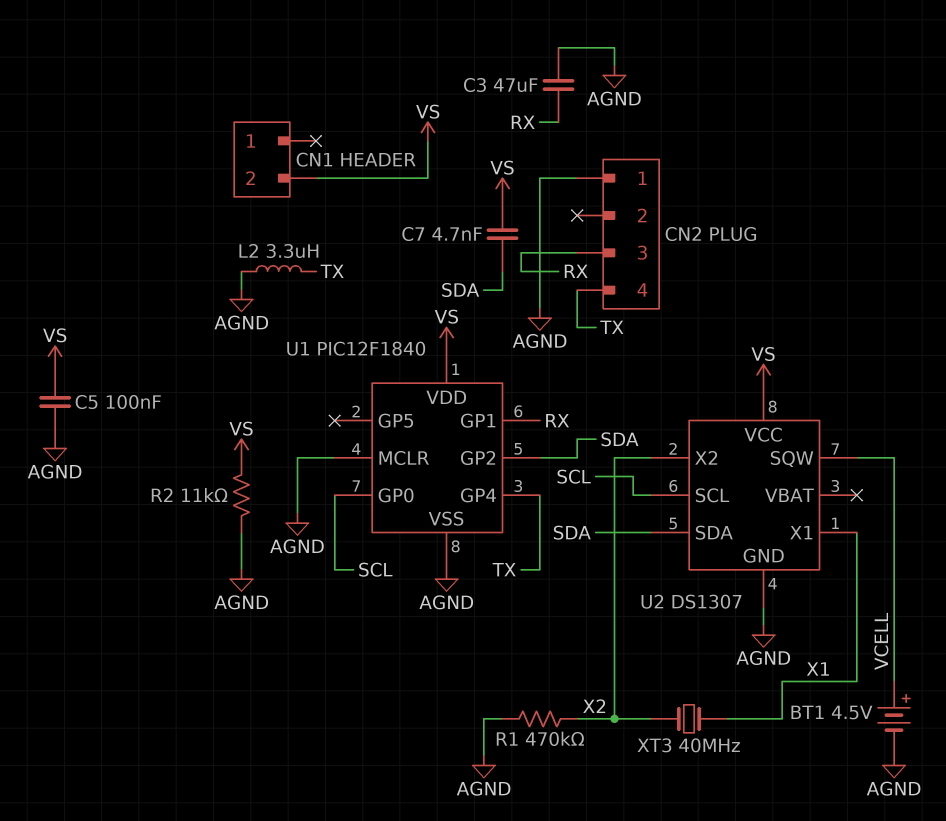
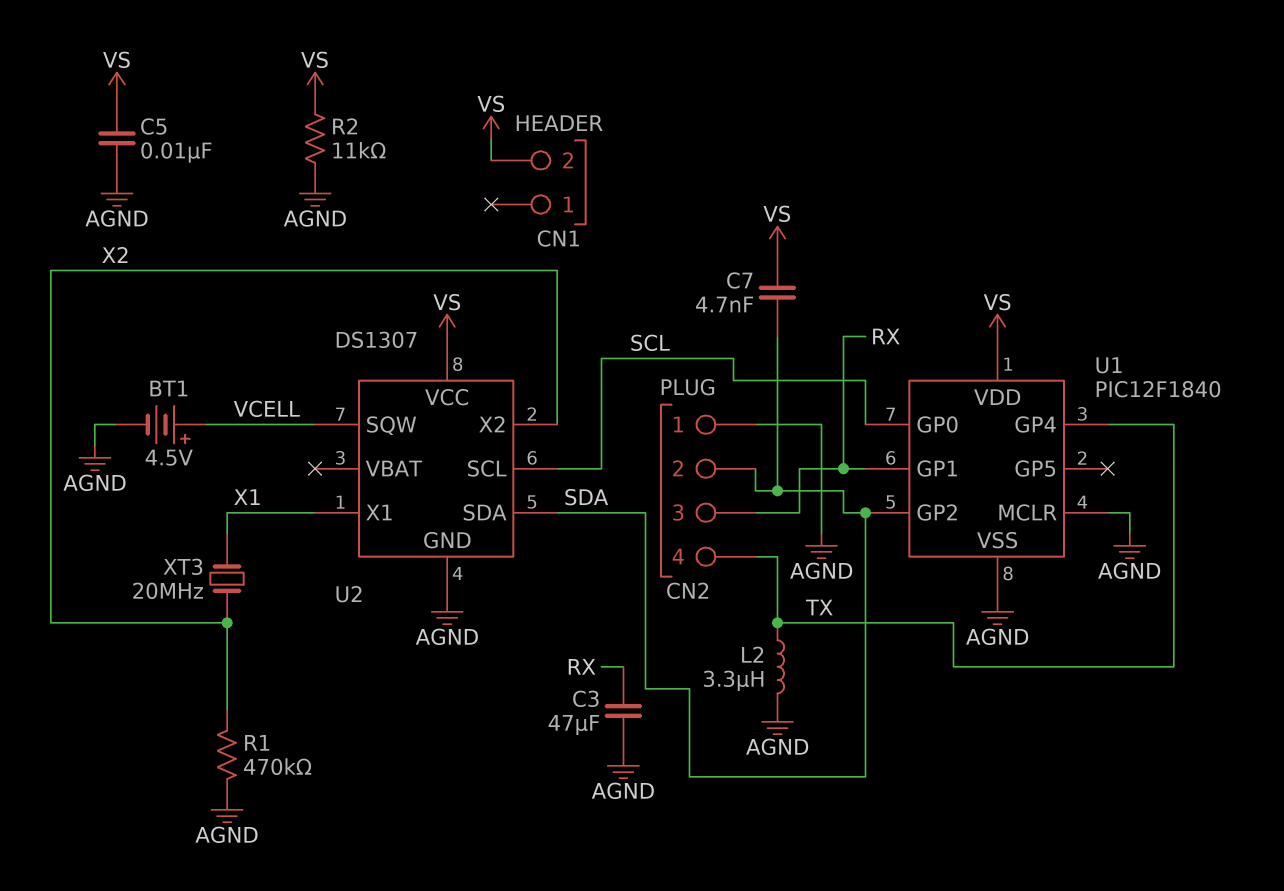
C5: 100nF (AGND, VS) -> 10nF (AGND, VS)
CN2 pin 2: none -> SDA
XT3: 40MHz (X1, X2) -> 20MHz (X1, X2)

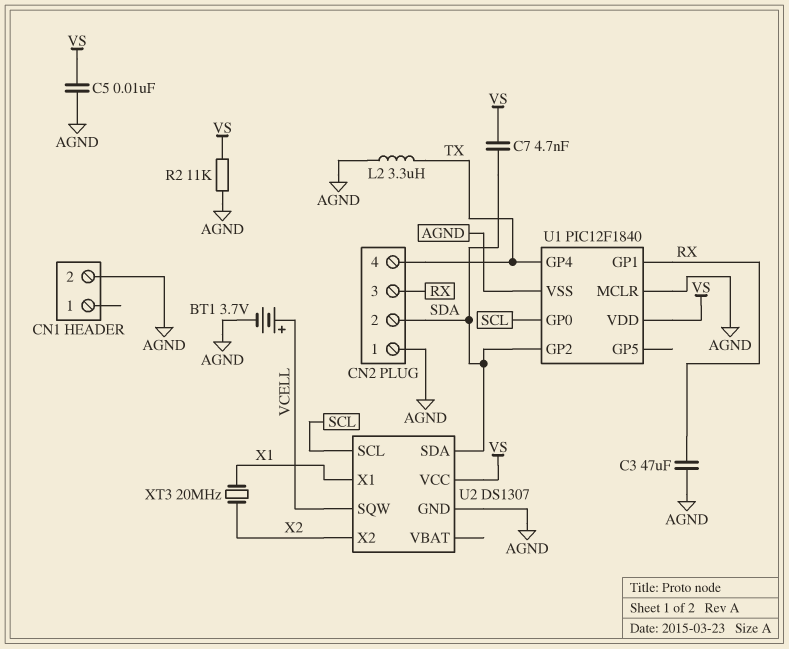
BT1: 4.5V (plus VCELL, minus AGND) -> 3.7V (plus VCELL, minus AGND)
CN1 pin 2: VS -> AGND
R1: 470k (AGND, X2) -> none

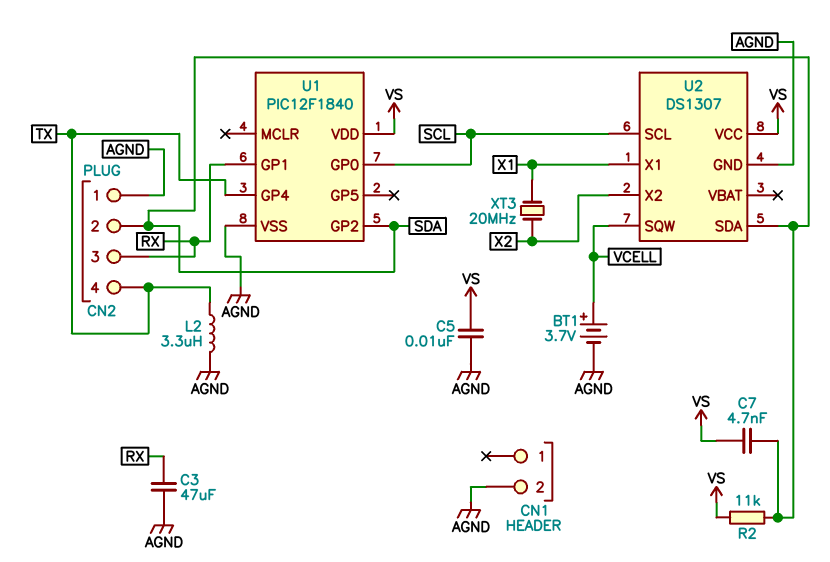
R2: 11k (AGND, VS) -> 11k (SDA, VS)
U1 pin MCLR: AGND -> none

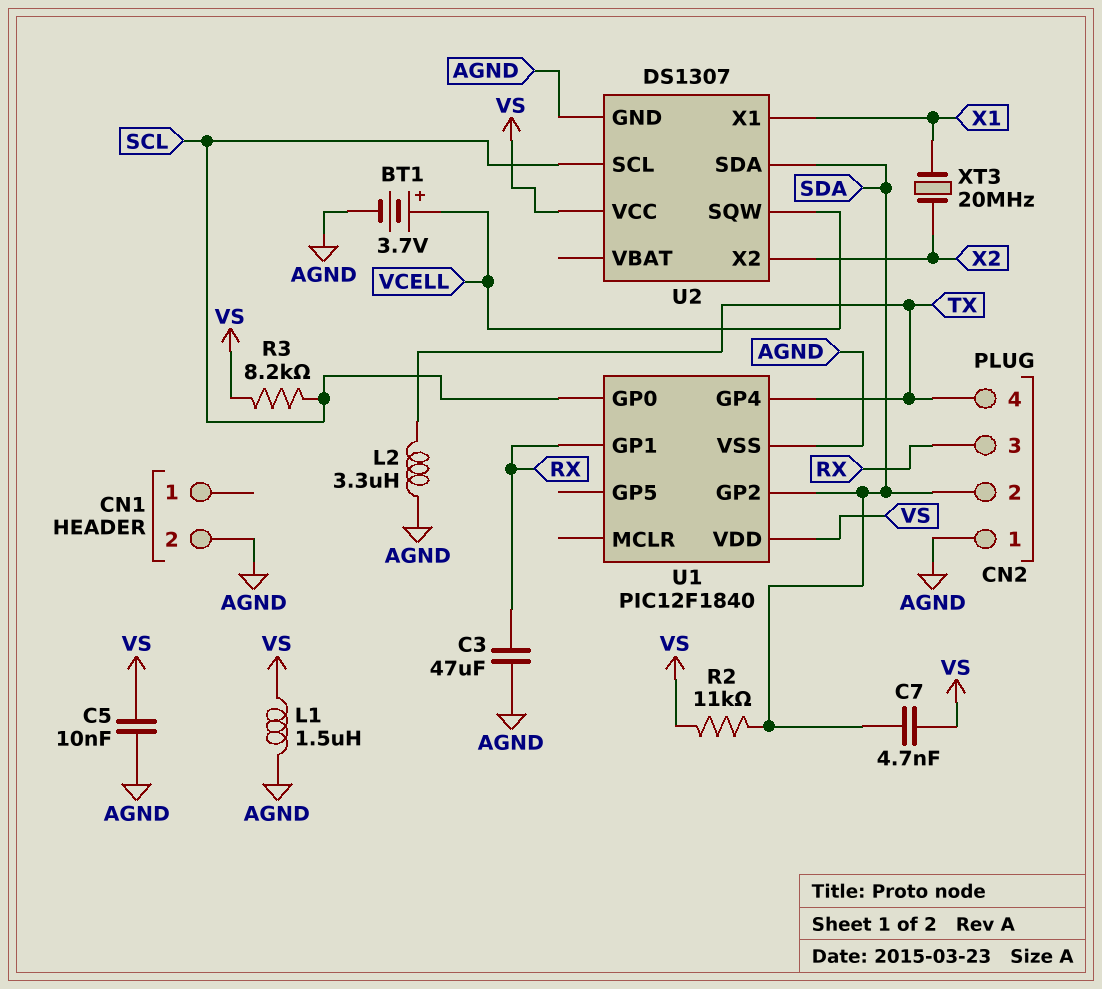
L1: none -> 1.5uH (AGND, VS)
R3: none -> 8.2k (SCL, VS)

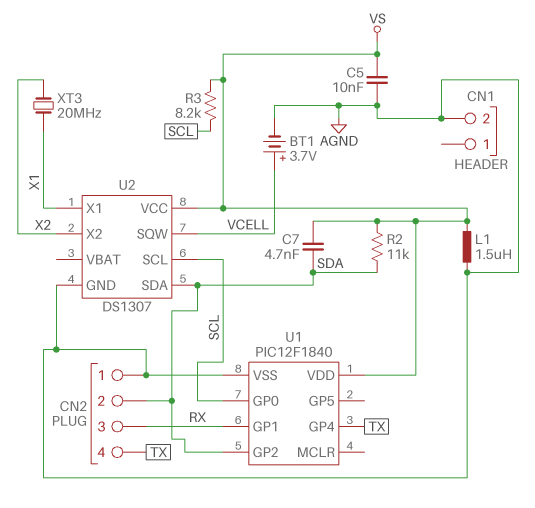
C3: 47uF (AGND, RX) -> none
L2: 3.3uH (AGND, TX) -> none

